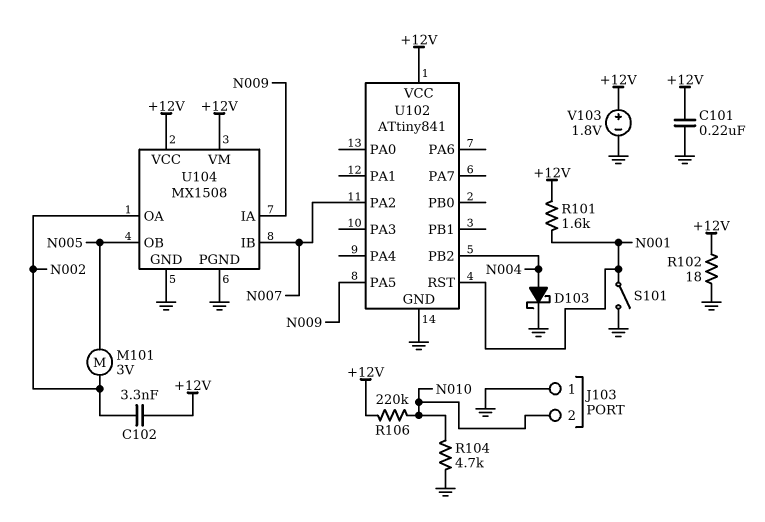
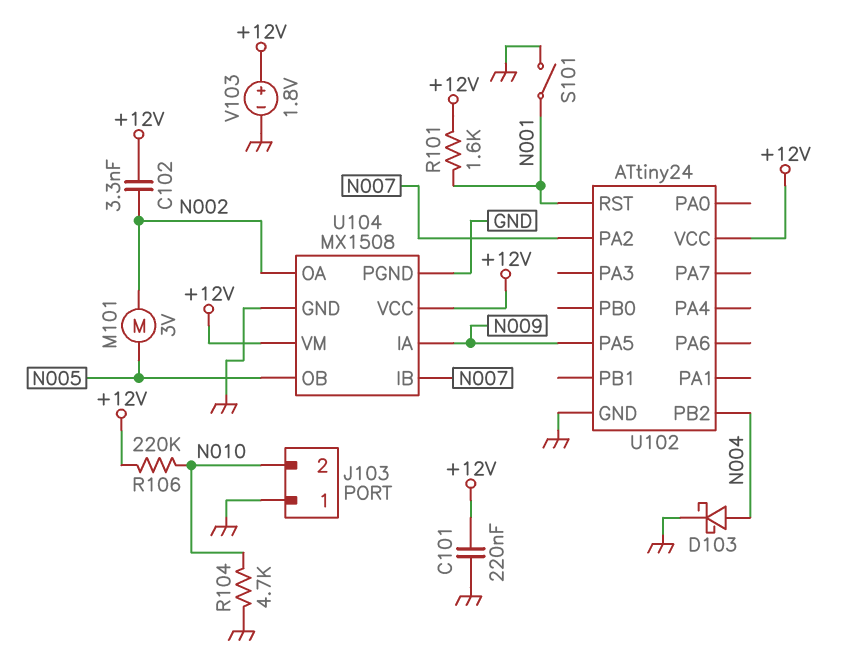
R102: 18 (+12V, GND) -> none
U102: ATtiny841 -> ATtiny24

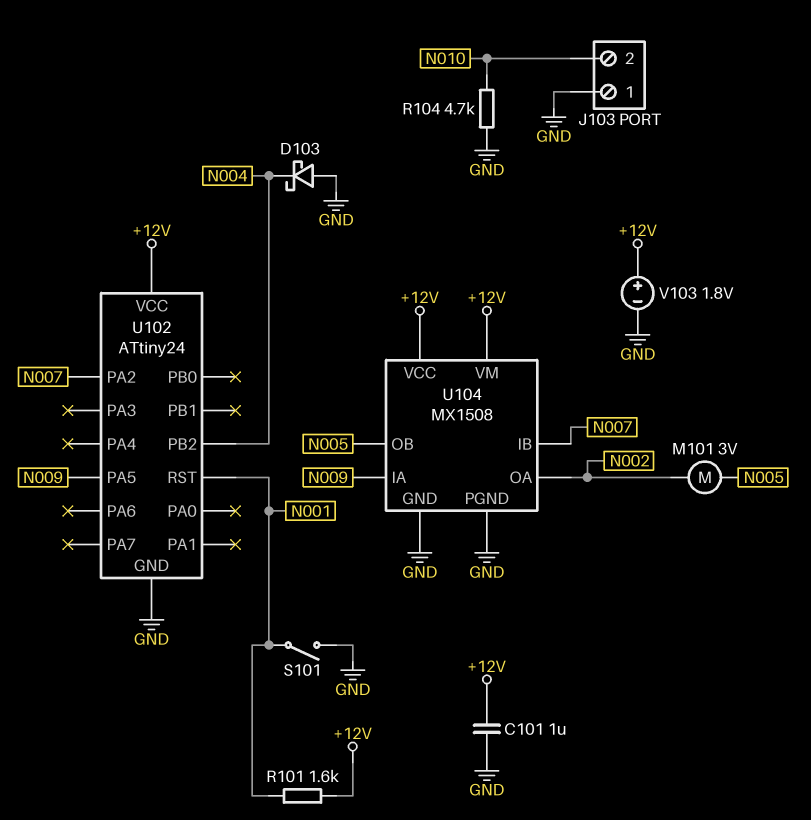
C101: 220nF (+12V, GND) -> 1uF (+12V, GND)
C102: 3.3nF (+12V, N002) -> none
D103: schottky (A N004, K GND) -> schottky (A GND, K N004)
R106: 220k (+12V, N010) -> none

